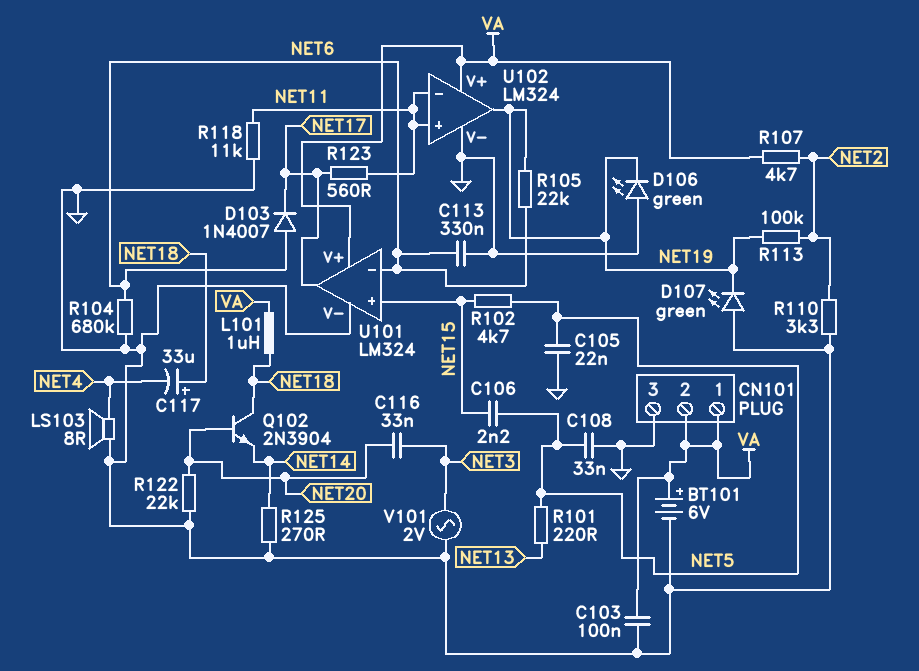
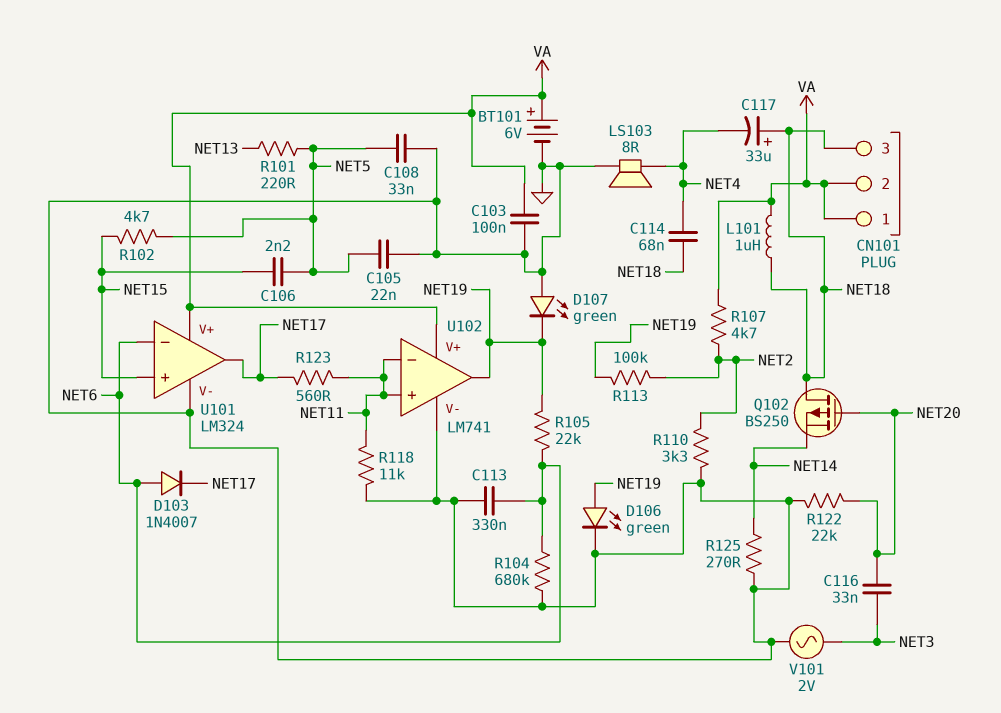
C114: none -> 68nF (NET4, NET18)
CN101 pin 3: GND -> NET18
D106: LED green (A GND, K NET19) -> LED green (A NET19, K GND)
Q102: NPN 2N3904 (B NET20, C NET18, E NET14) -> PMOS BS250 (G NET20, D NET18, S NET14)
U102: LM324 -> LM741

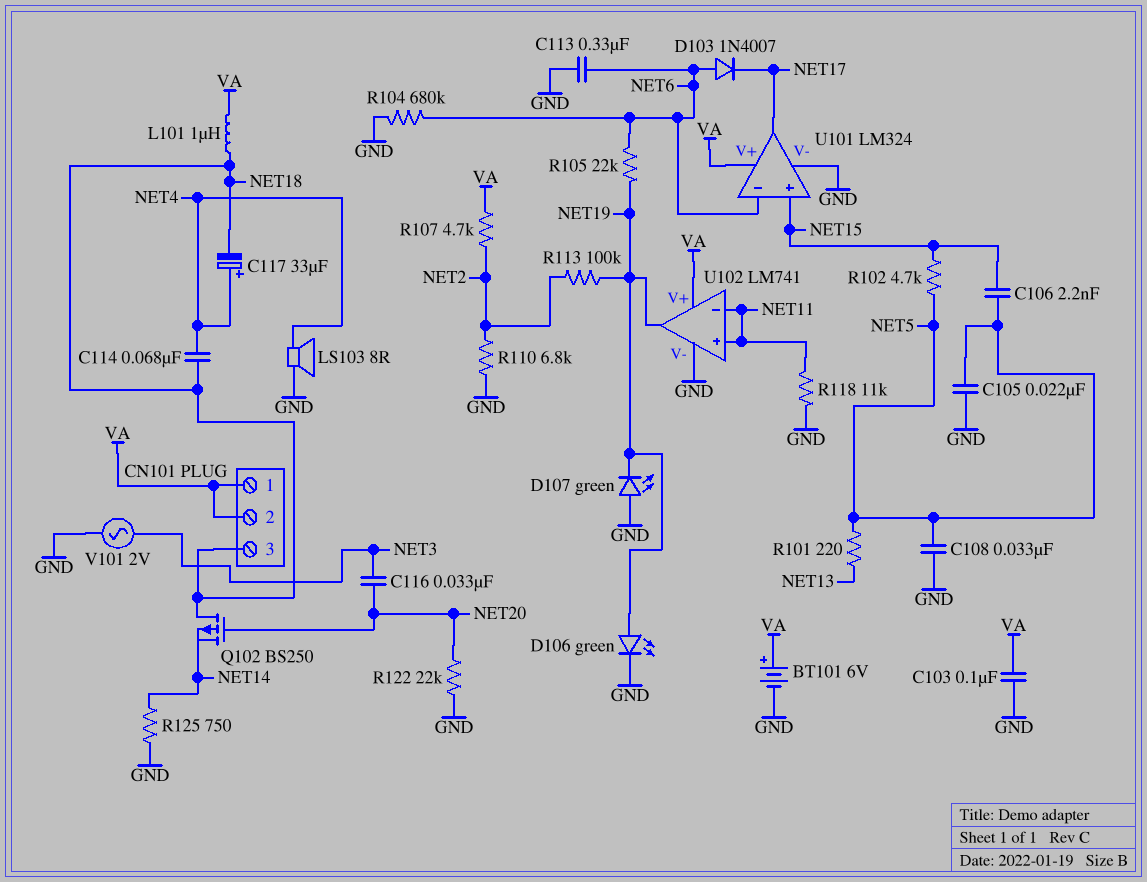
C117: 33uF (plus NET18, minus NET4) -> 33uF (plus NET4, minus NET18)
R110: 3.3k (GND, NET2) -> 6.8k (GND, NET2)
R123: 560 (NET11, NET17) -> none
R125: 270 (GND, NET14) -> 750 (GND, NET14)

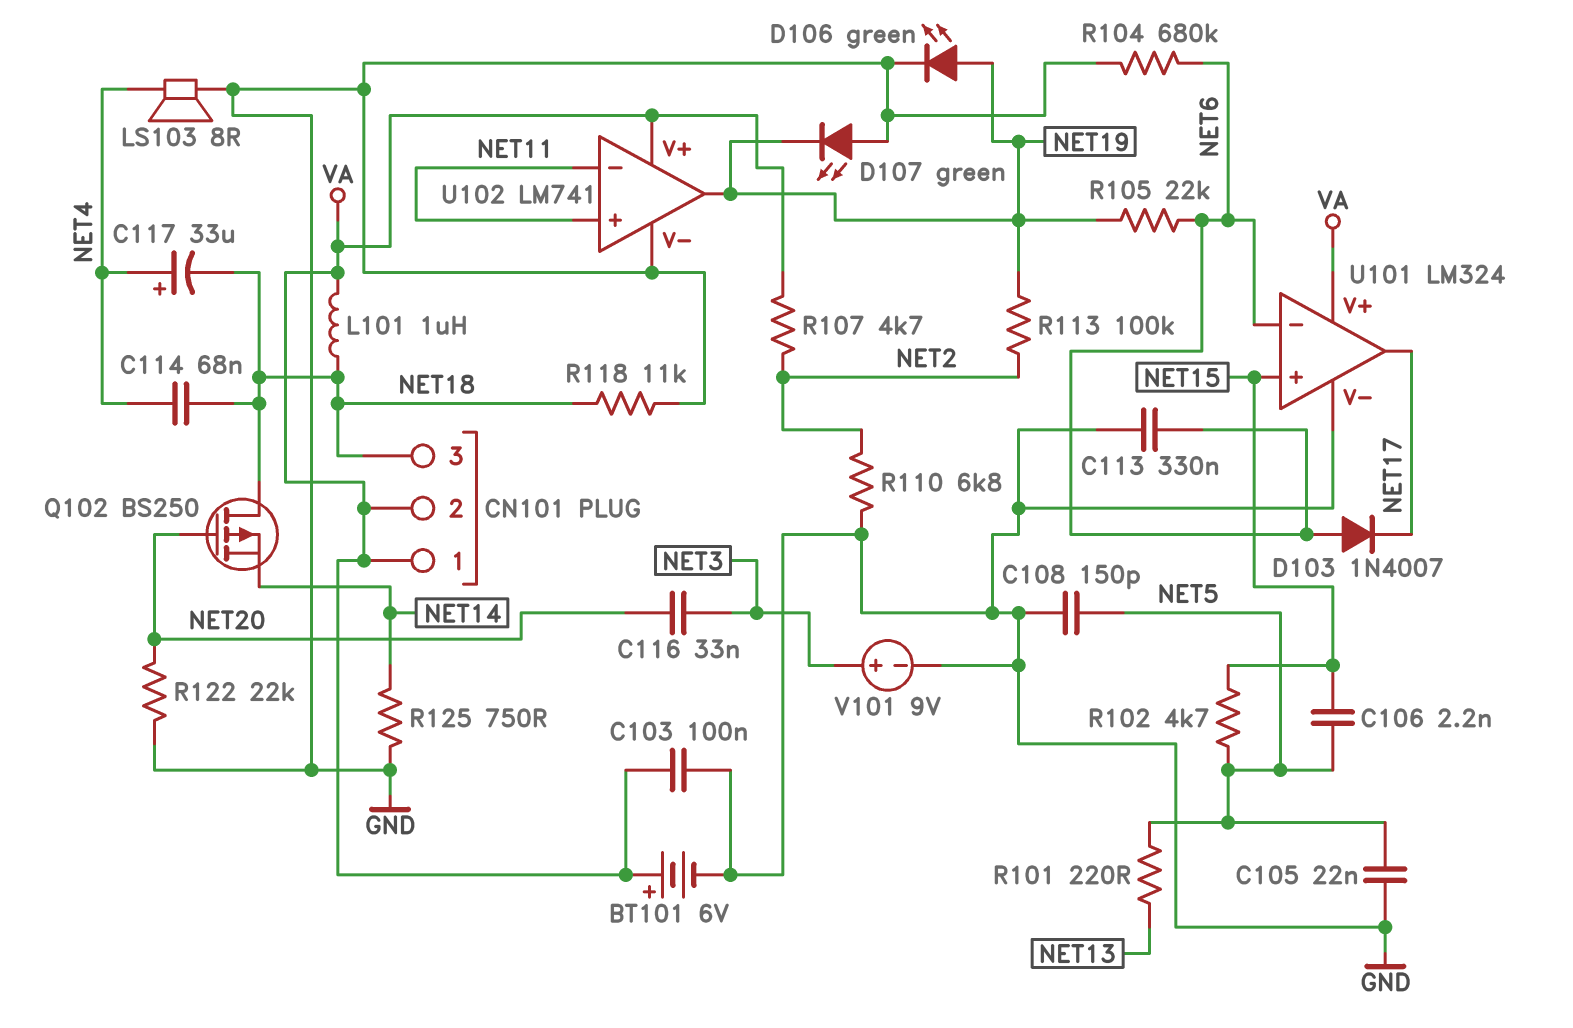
C108: 33nF (GND, NET5) -> 150pF (GND, NET5)
R118: 11k (GND, NET11) -> 11k (GND, NET18)
V101: AC 2V (GND, NET3) -> 9V (plus NET3, minus GND)

